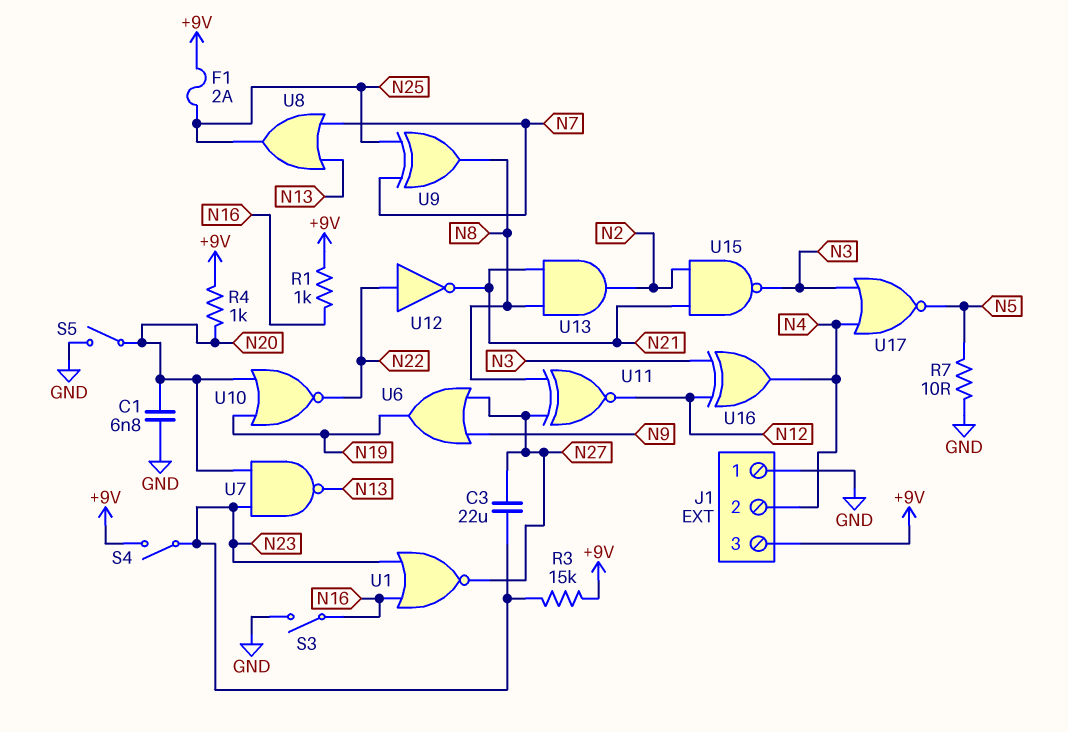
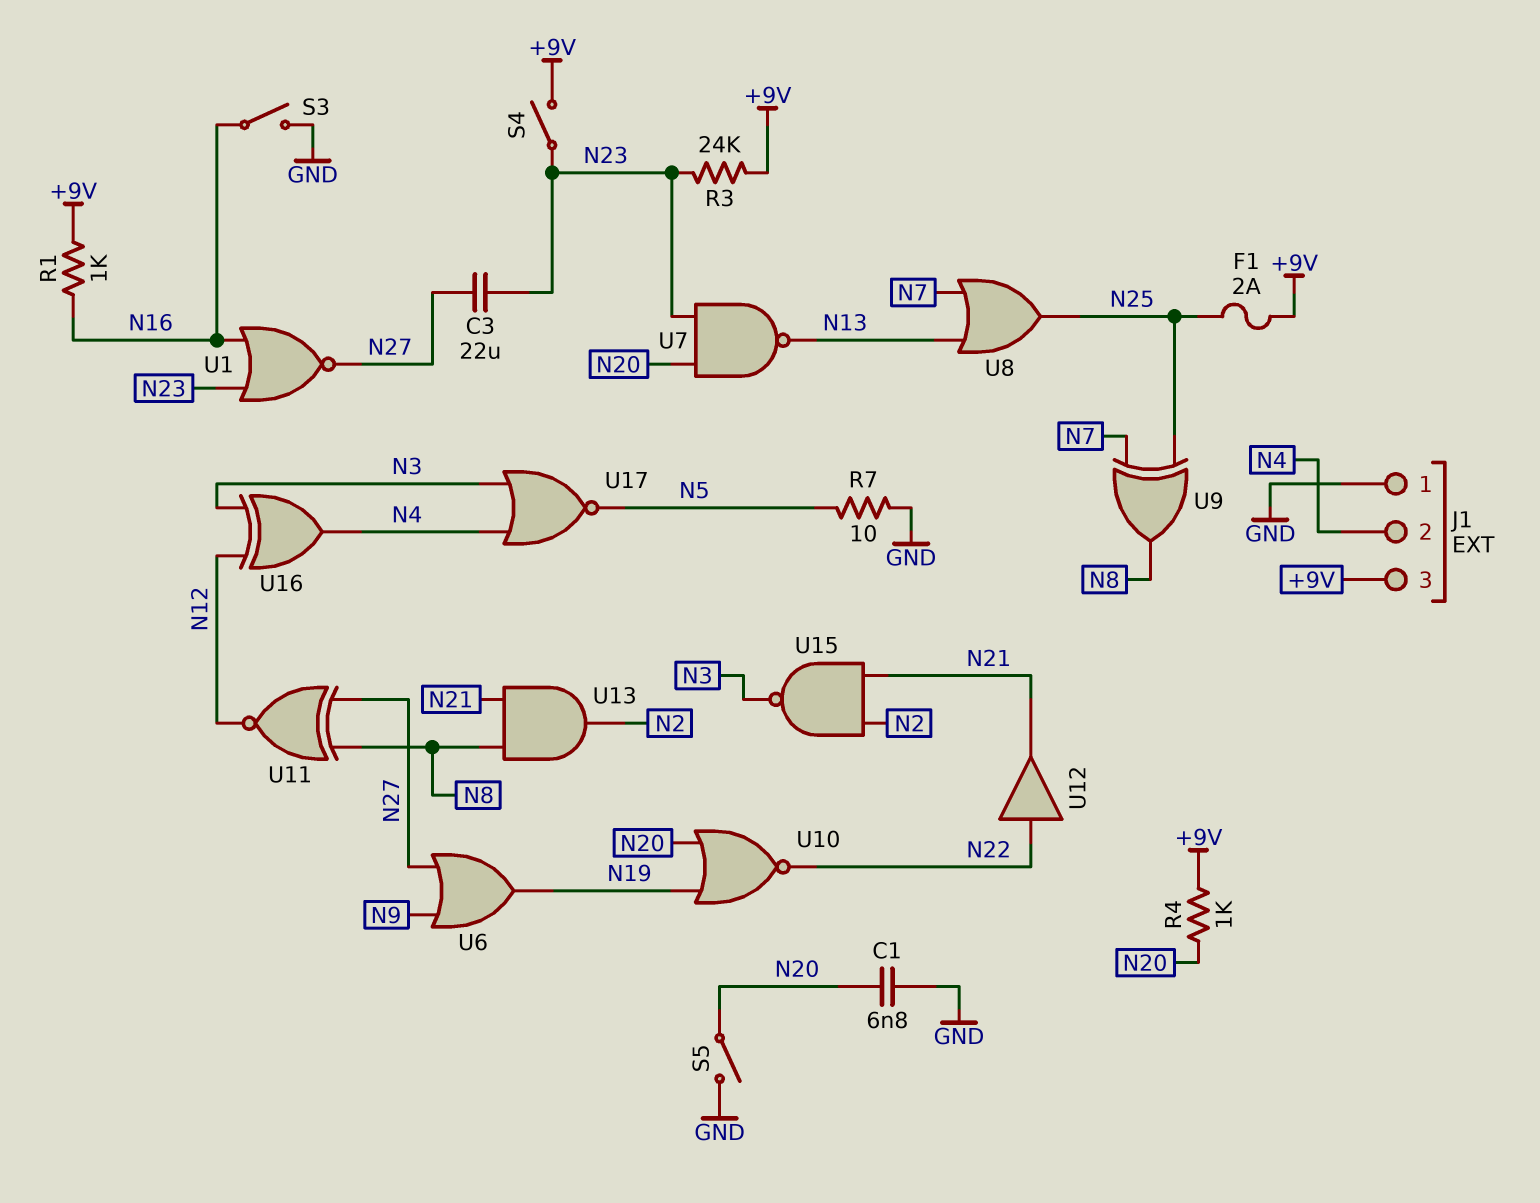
R3: 15k (+9V, N23) -> 24k (+9V, N23)
U12: NOT (in N22, out N21) -> buffer (in N22, out N21)

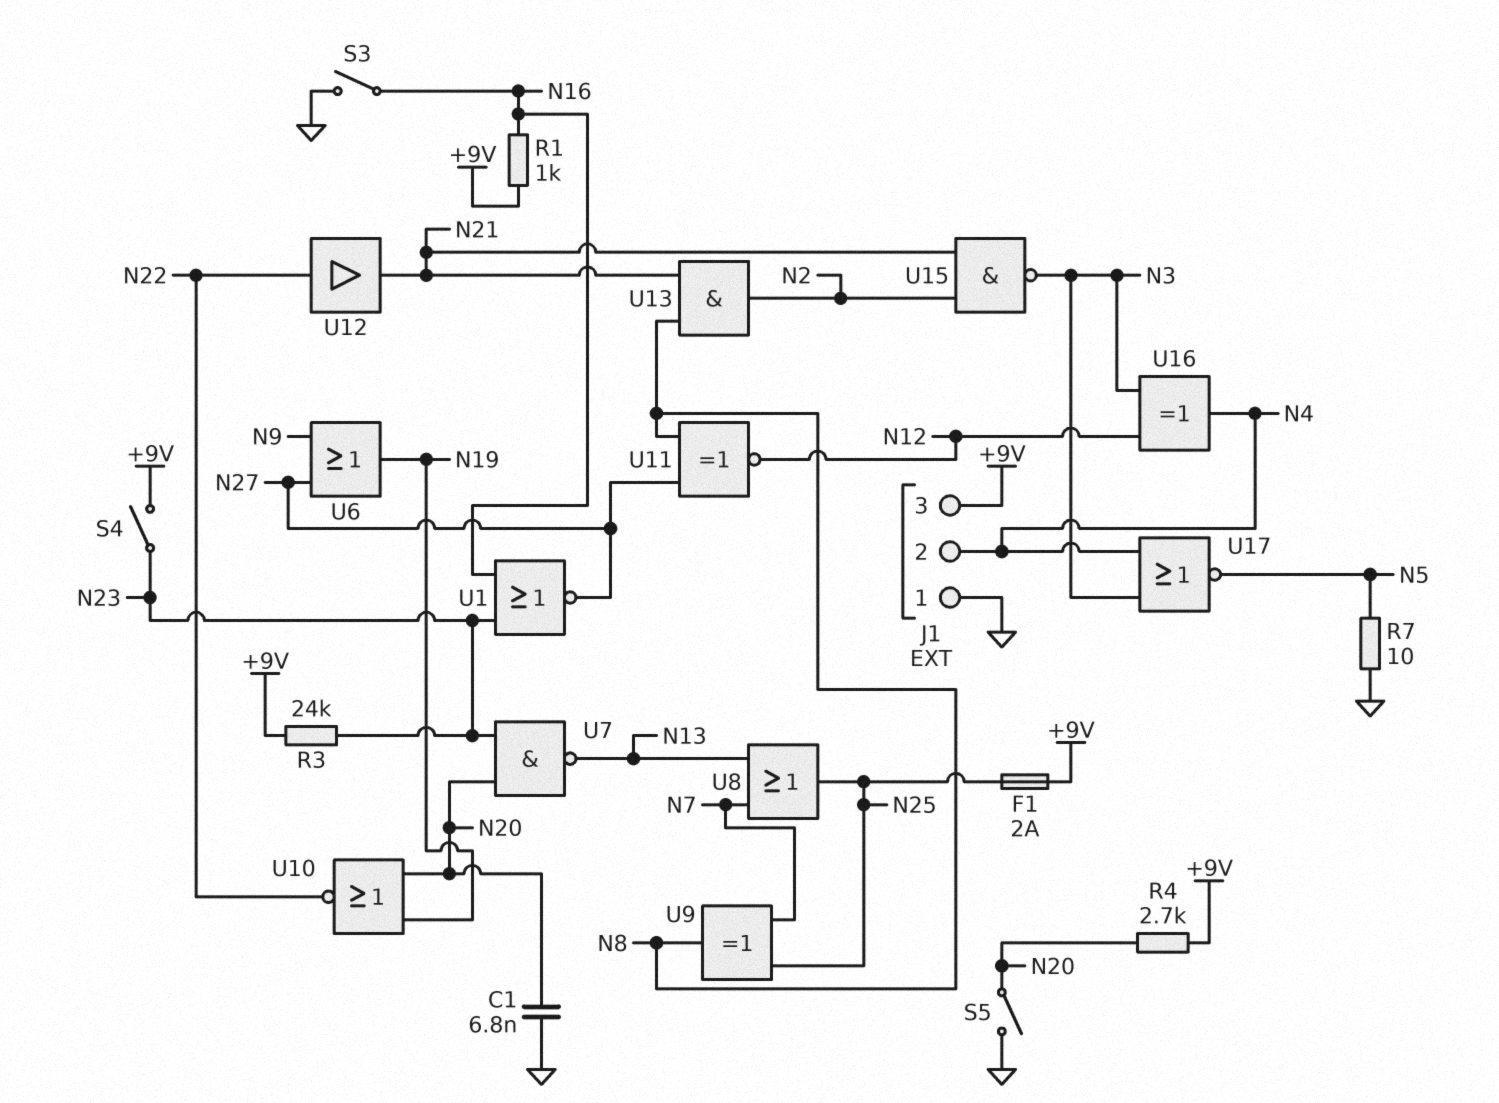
C3: 22uF (N23, N27) -> none
R4: 1k (+9V, N20) -> 2.7k (+9V, N20)

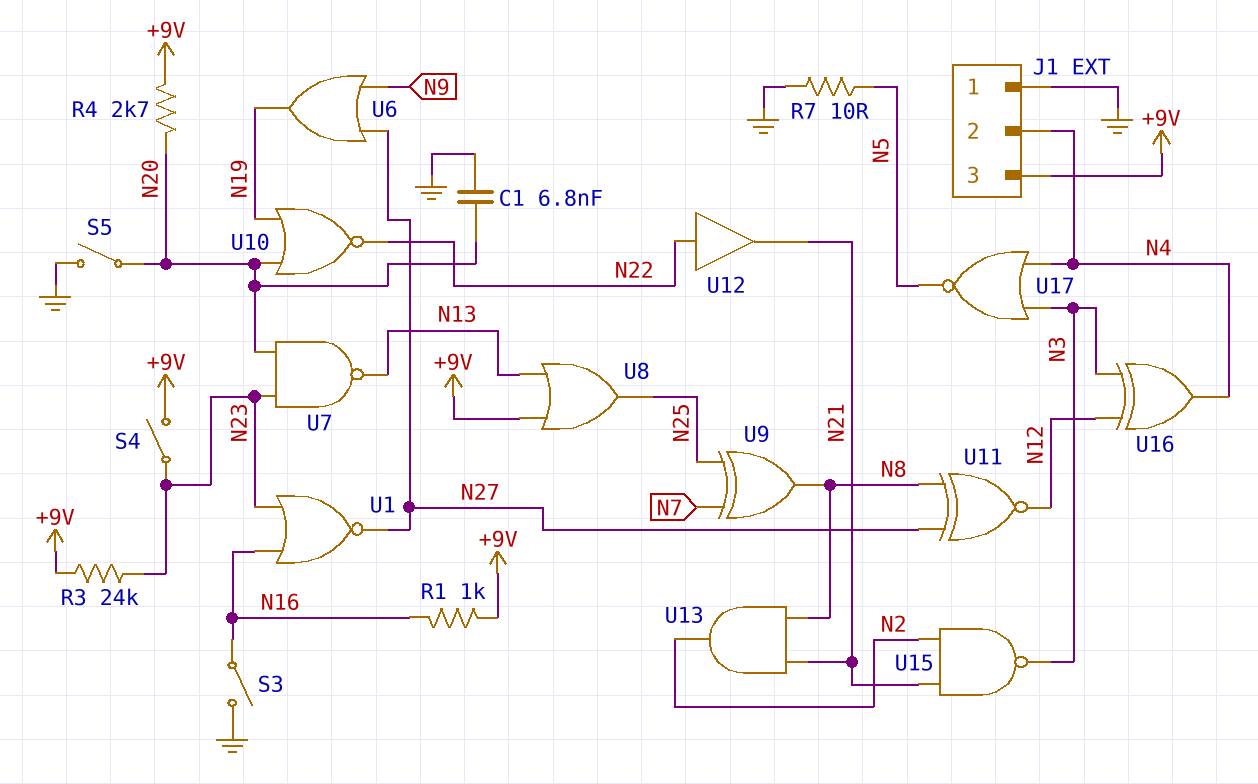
F1: 2A (+9V, N25) -> none
U8: OR (in N7, in N13, out N25) -> OR (in +9V, in N13, out N25)

